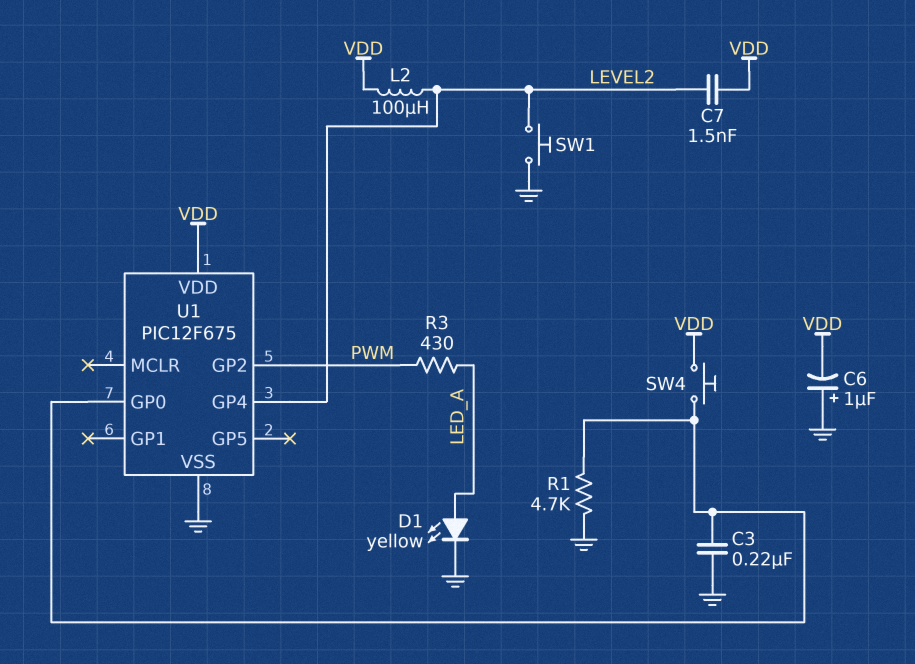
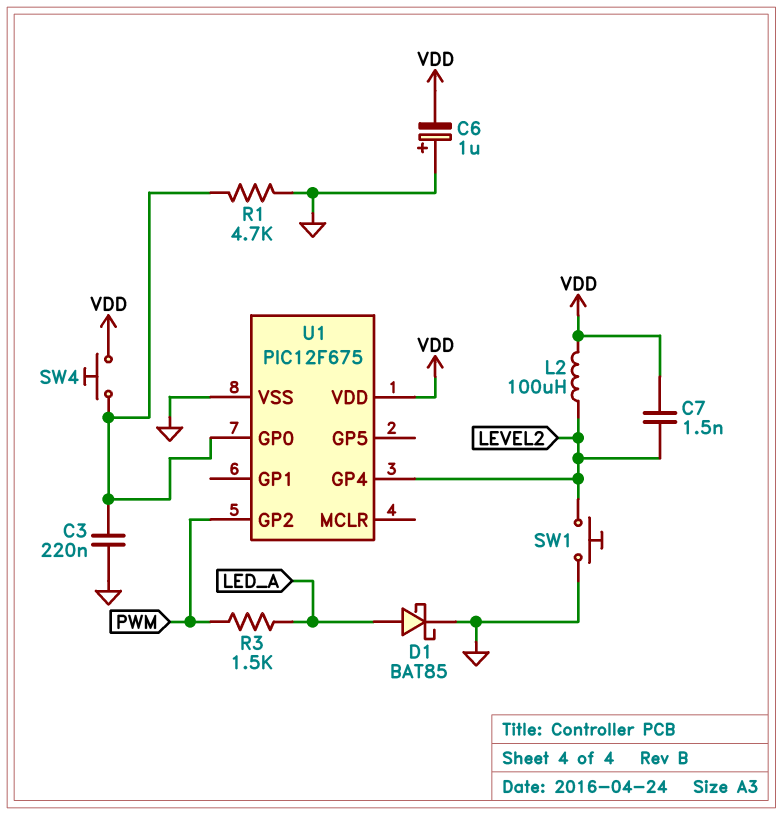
D1: LED yellow (A LED_A, K GND) -> schottky BAT85 (A LED_A, K GND)
R3: 430 (LED_A, PWM) -> 1.5k (LED_A, PWM)

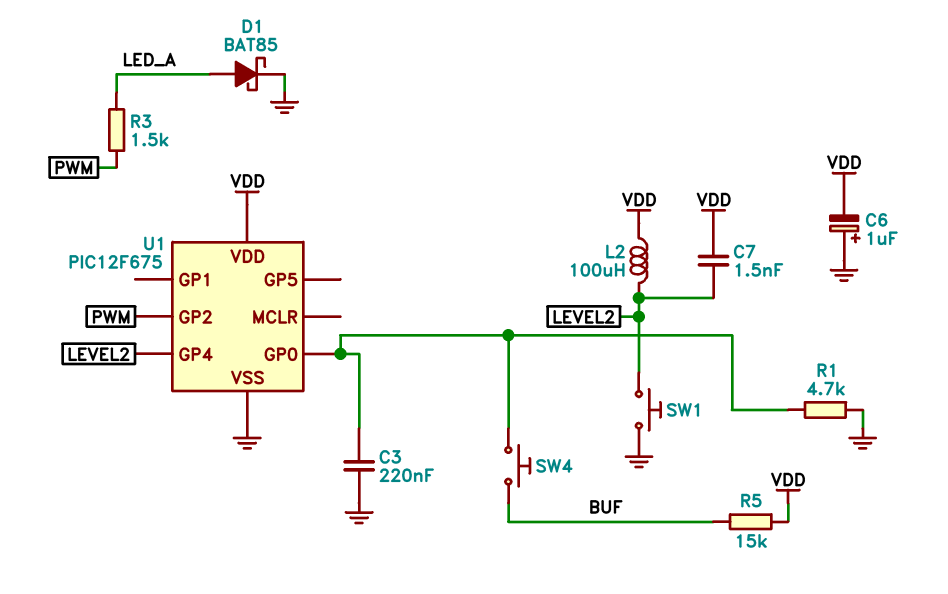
R5: none -> 15k (BUF, VDD)
SW4: button (U1/GP0, VDD) -> button (BUF, U1/GP0)

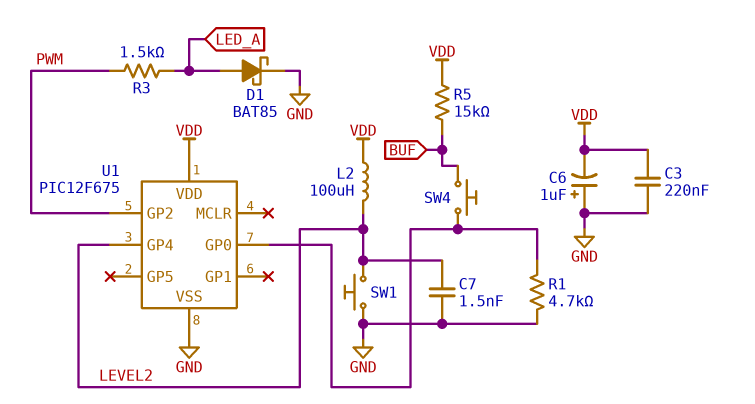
C3: 220nF (GND, U1/GP0) -> 220nF (GND, VDD)
C7: 1.5nF (LEVEL2, VDD) -> 1.5nF (GND, LEVEL2)

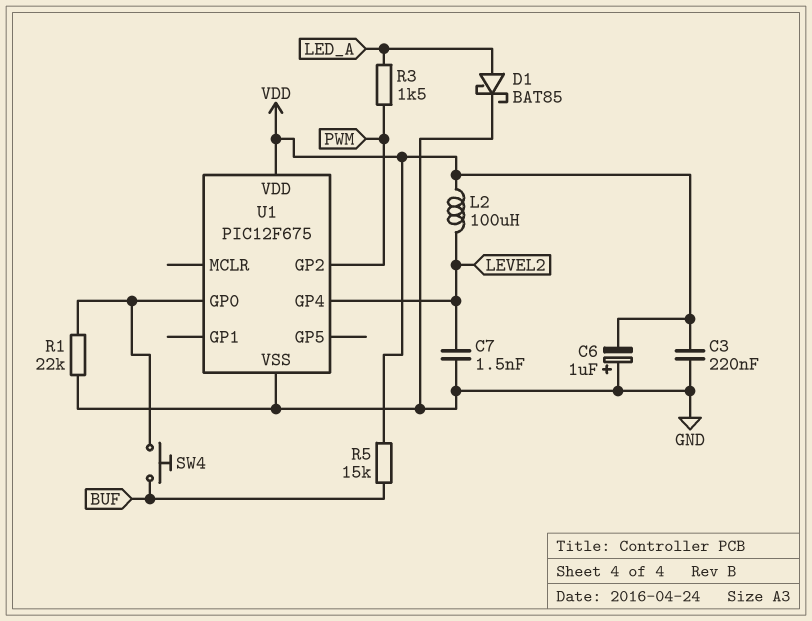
R1: 4.7k (GND, U1/GP0) -> 22k (GND, U1/GP0)
SW1: button (GND, LEVEL2) -> none

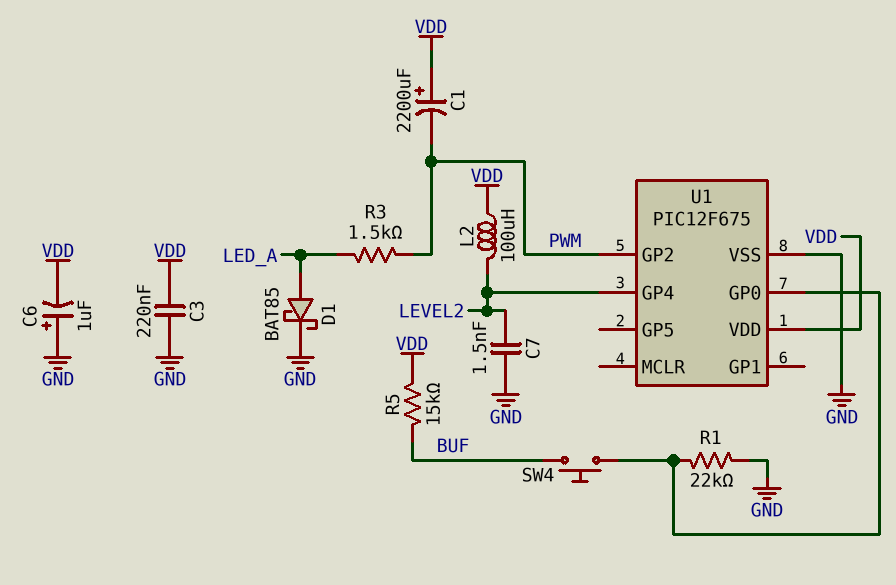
C1: none -> 2200uF (plus VDD, minus PWM)

